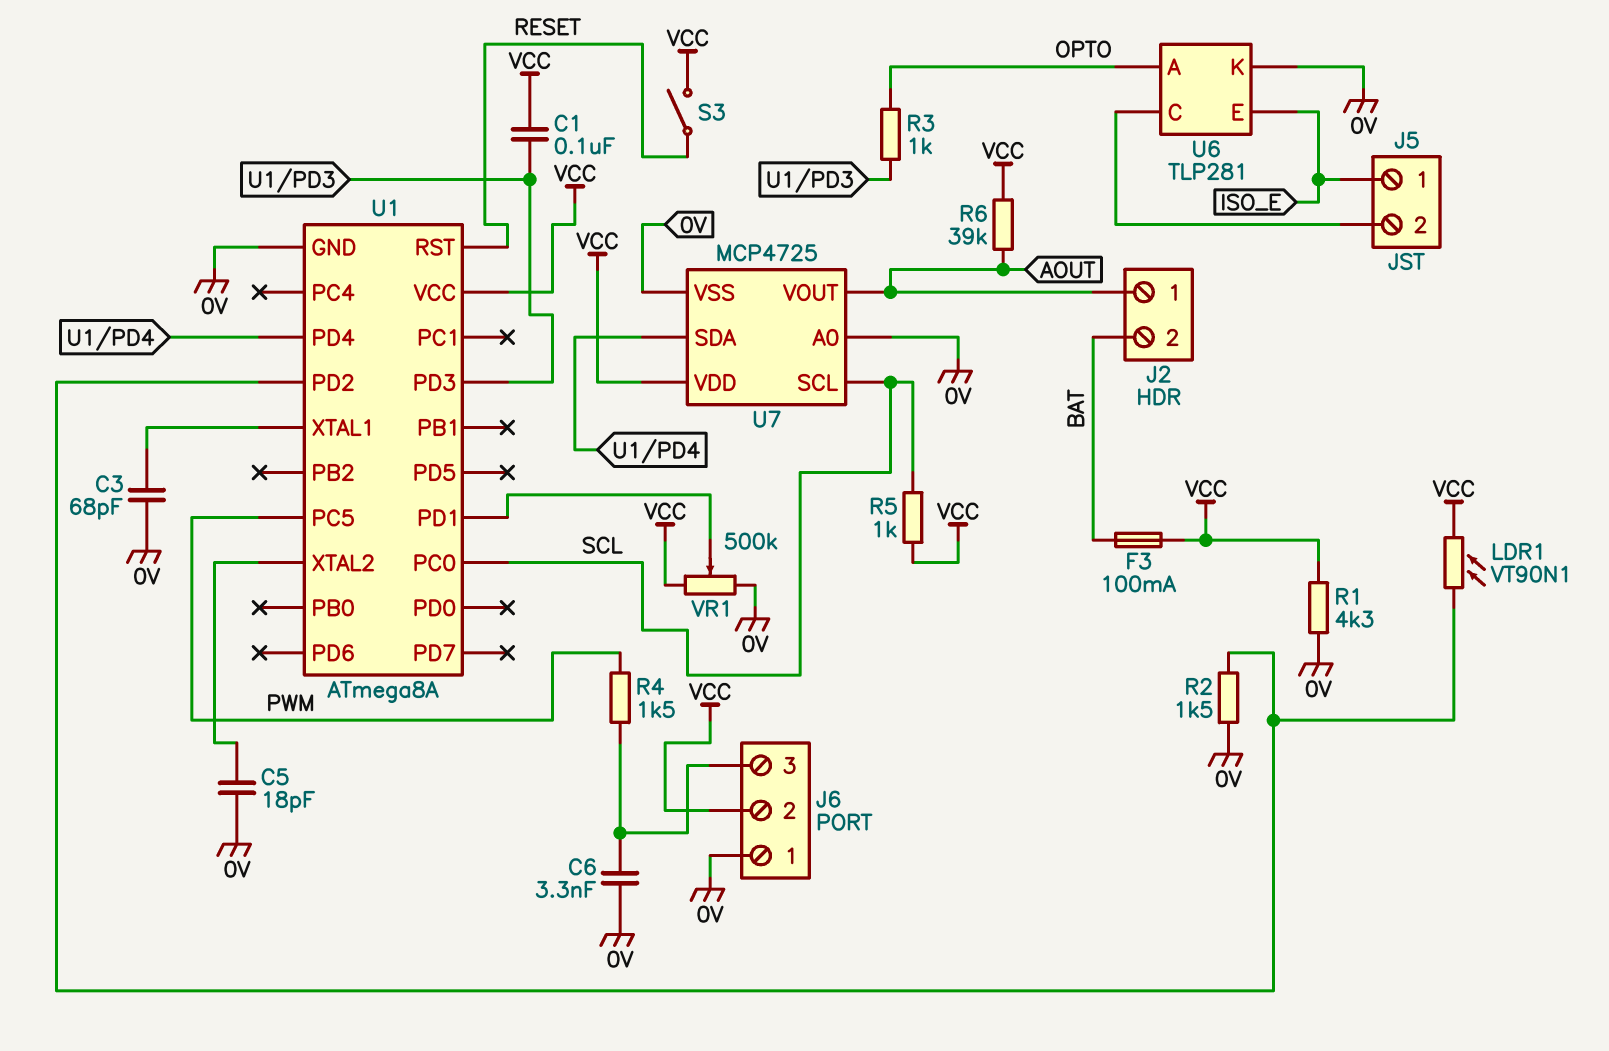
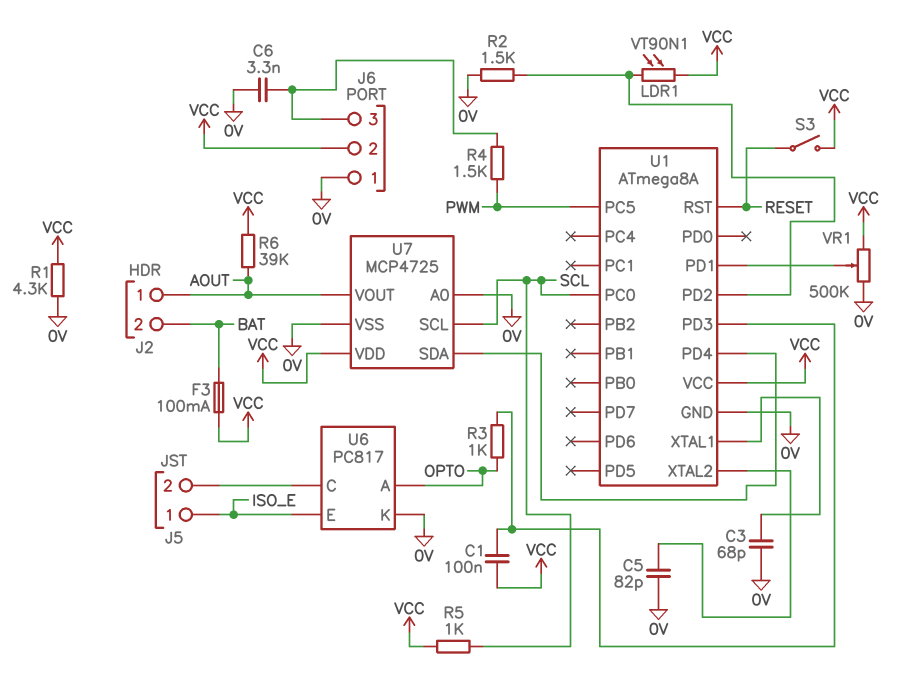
C5: 18pF (0V, U1/XTAL2) -> 82pF (0V, U1/XTAL2)
U6: TLP281 -> PC817

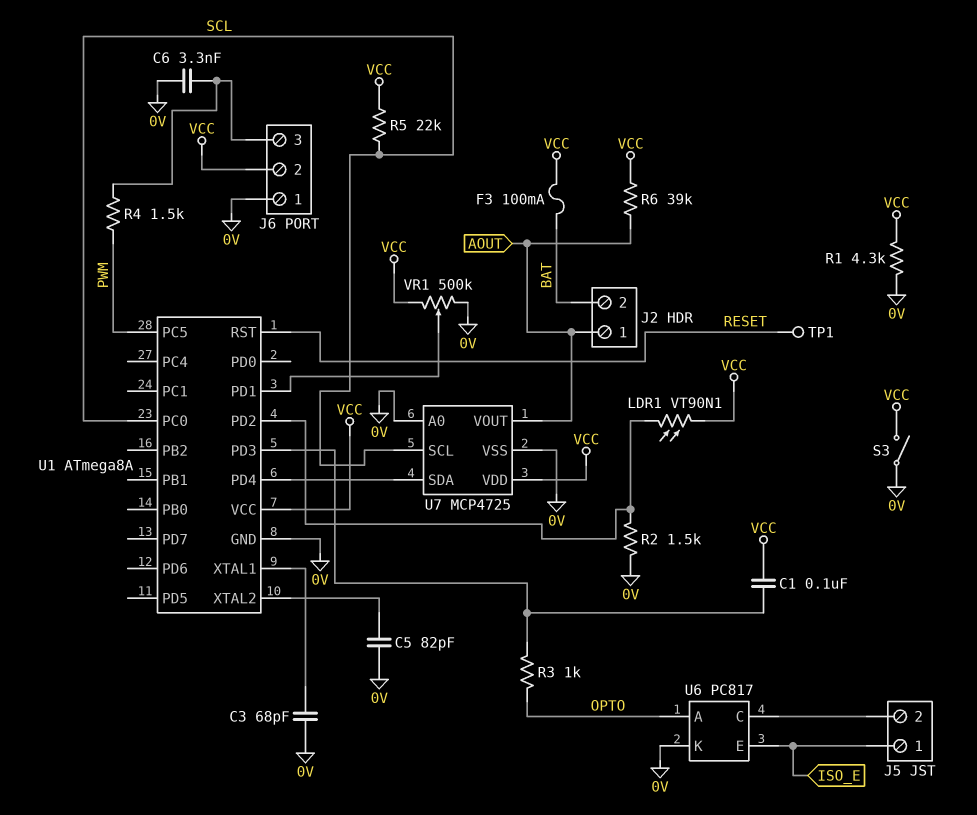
R5: 1k (SCL, VCC) -> 22k (SCL, VCC)
S3: switch (RESET, VCC) -> switch (0V, VCC)
TP1: none -> test point (RESET)

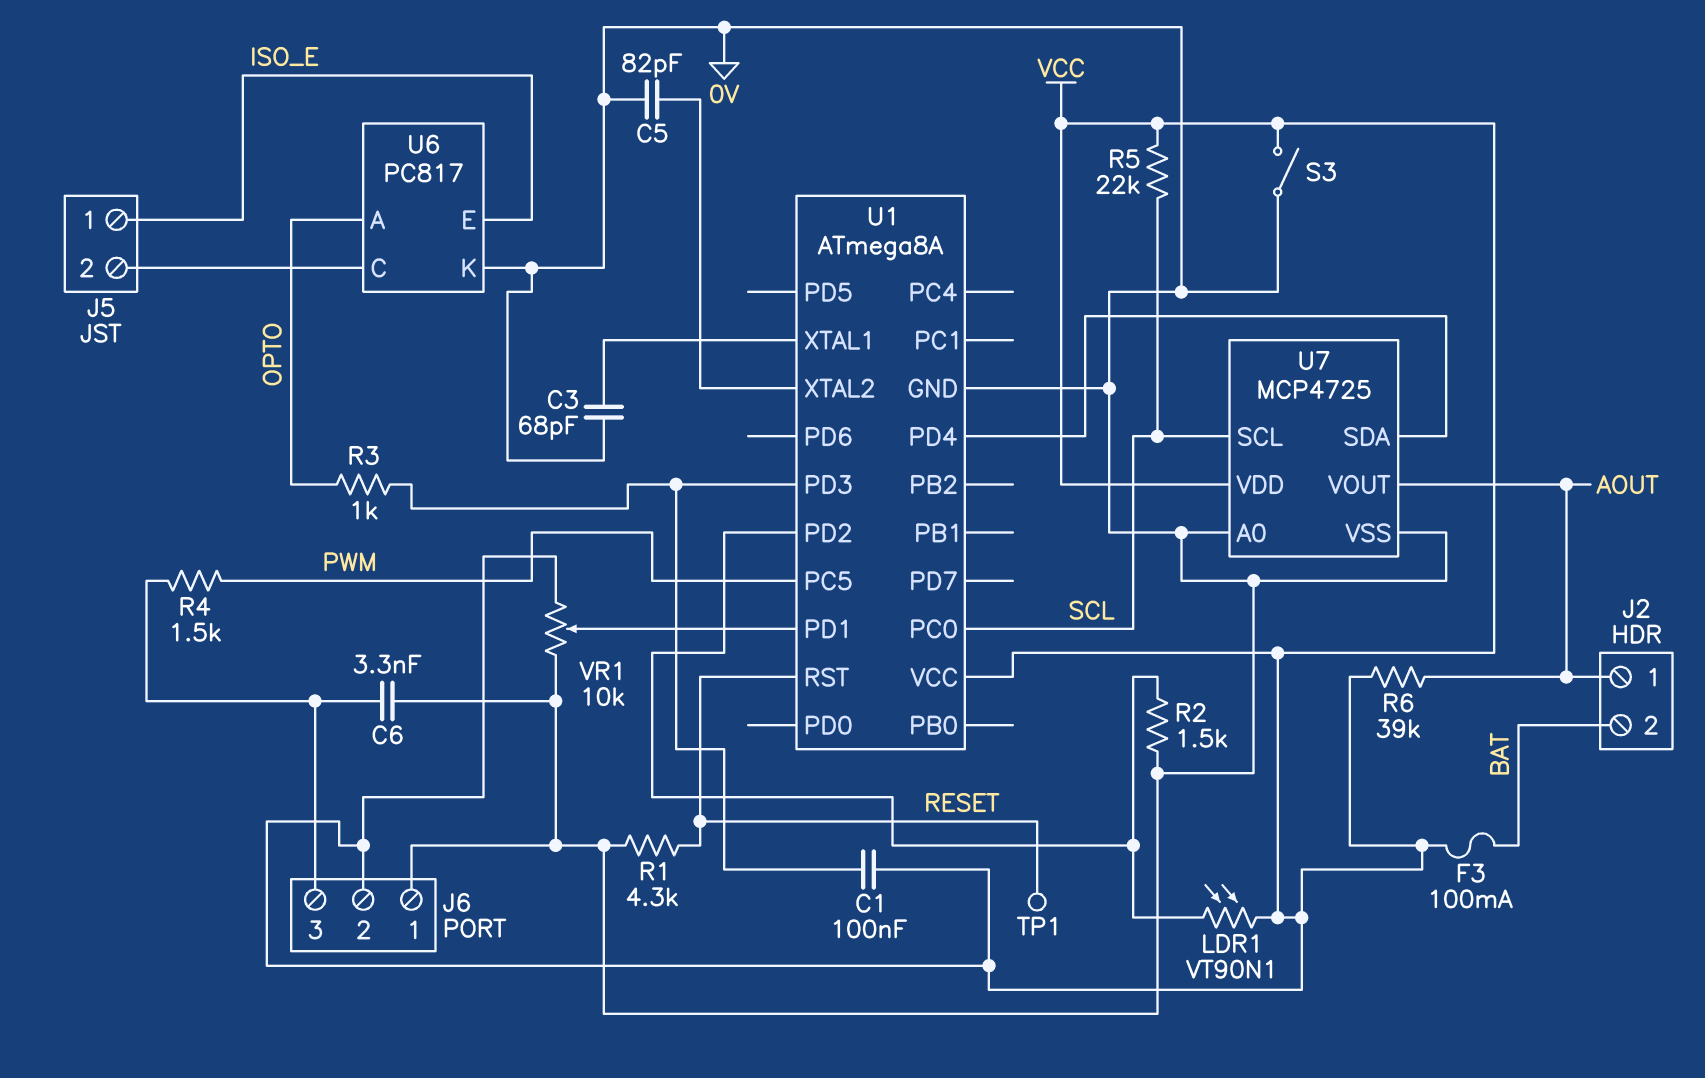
R1: 4.3k (0V, VCC) -> 4.3k (0V, RESET)
VR1: 500k (0V, VCC, wiper U1/PD1) -> 10k (0V, VCC, wiper U1/PD1)

